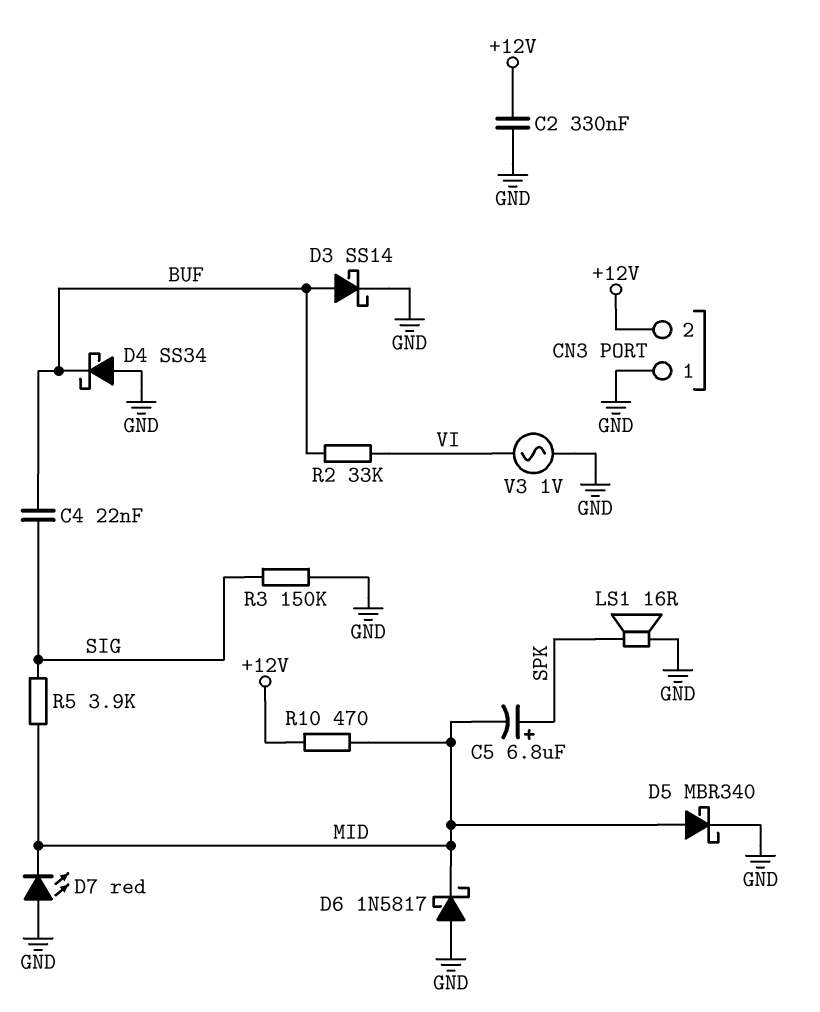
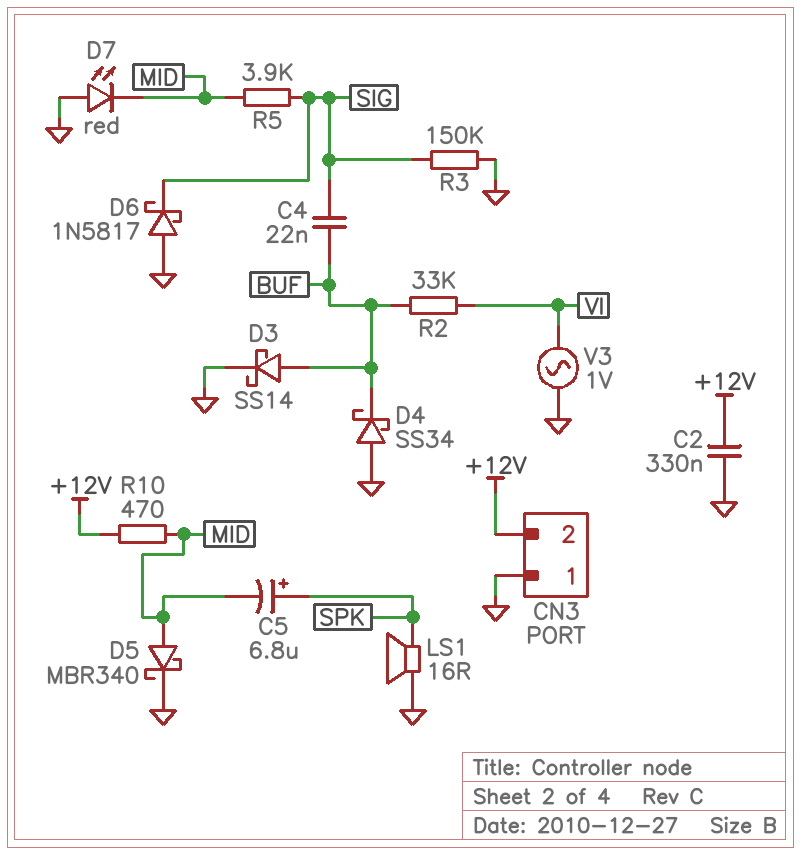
D6: schottky 1N5817 (A GND, K MID) -> schottky 1N5817 (A GND, K SIG)

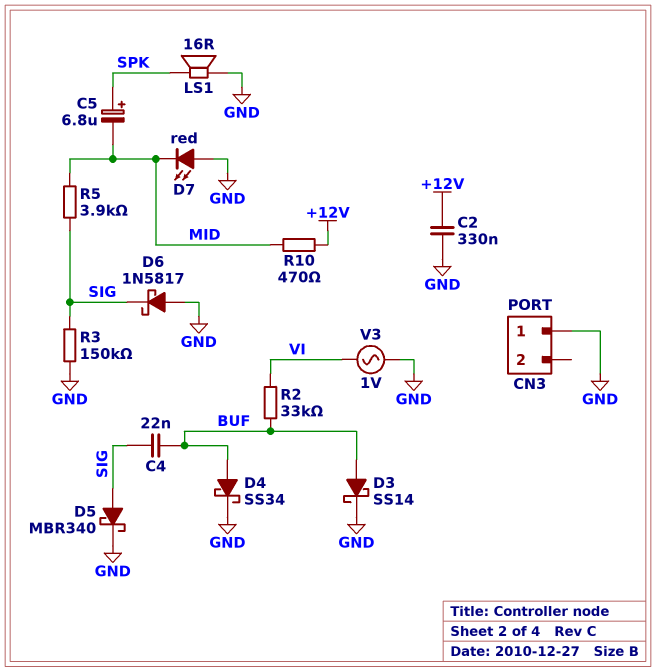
CN3 pin 2: +12V -> none
D4: schottky SS34 (A GND, K BUF) -> schottky SS34 (A BUF, K GND)
D5: schottky MBR340 (A MID, K GND) -> schottky MBR340 (A SIG, K GND)

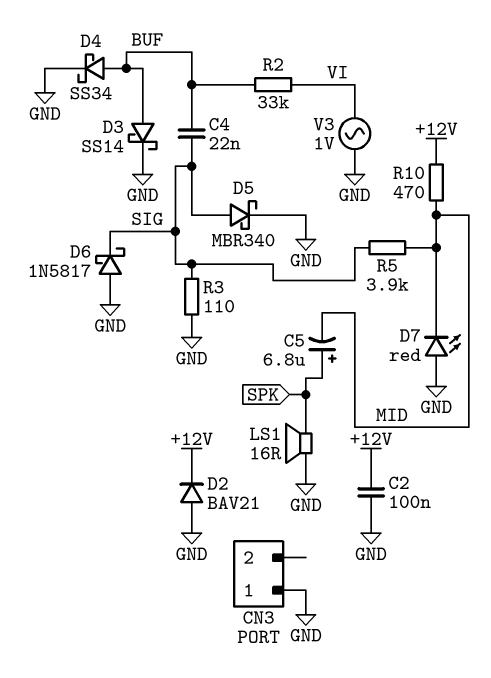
C2: 330nF (+12V, GND) -> 100nF (+12V, GND)
D2: none -> diode BAV21 (A GND, K +12V)
R3: 150k (GND, SIG) -> 110 (GND, SIG)

